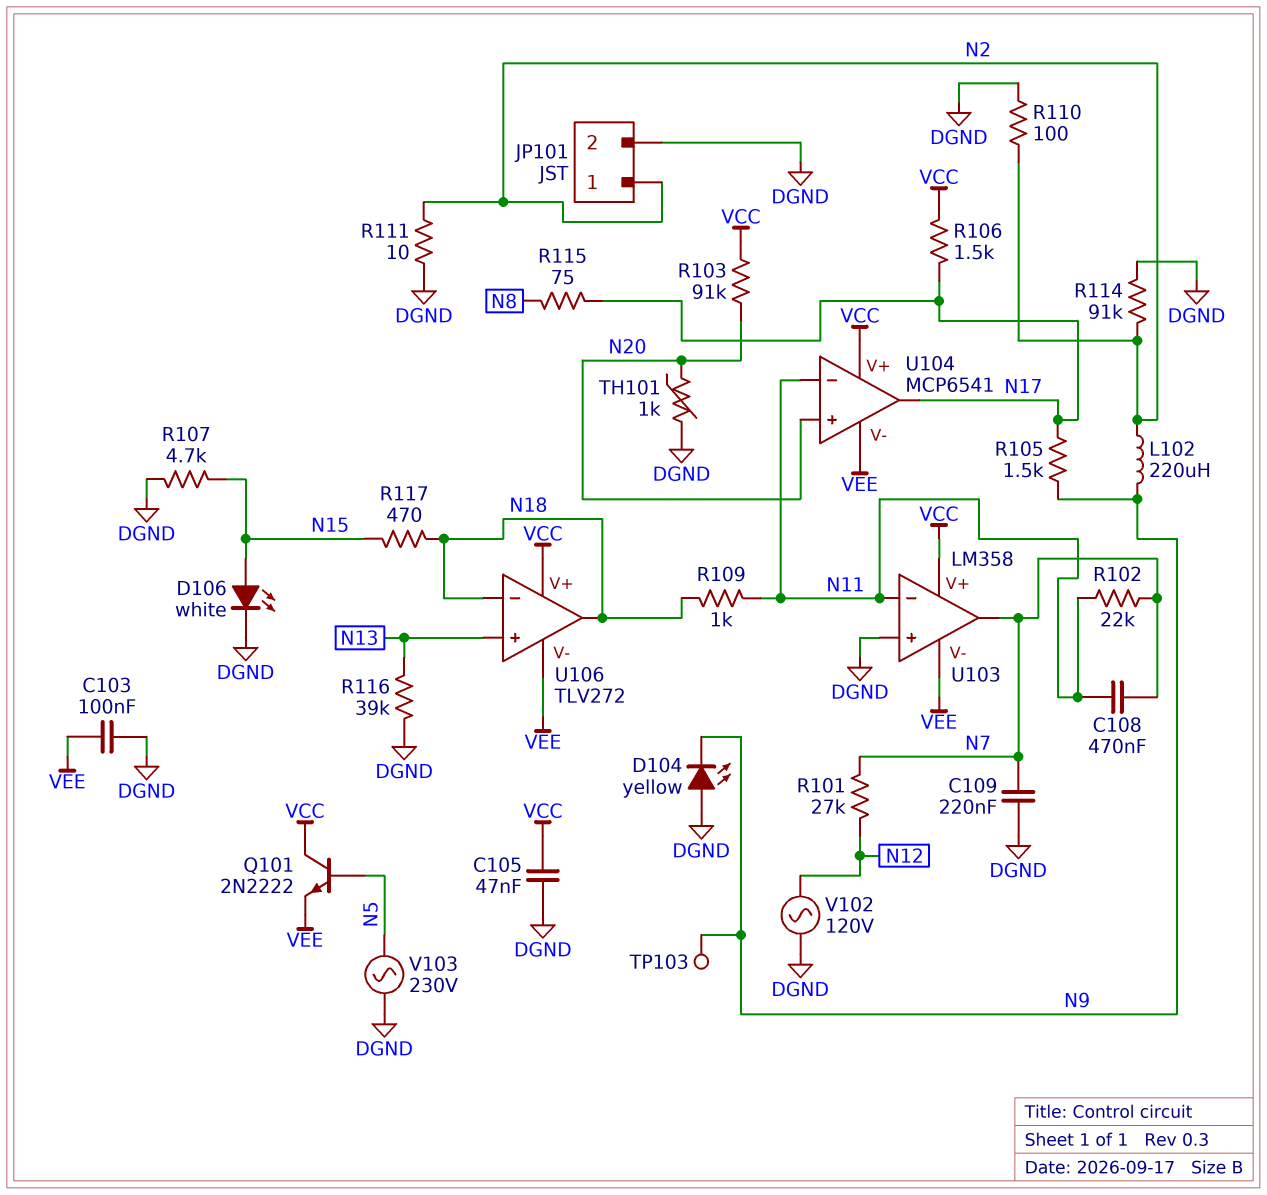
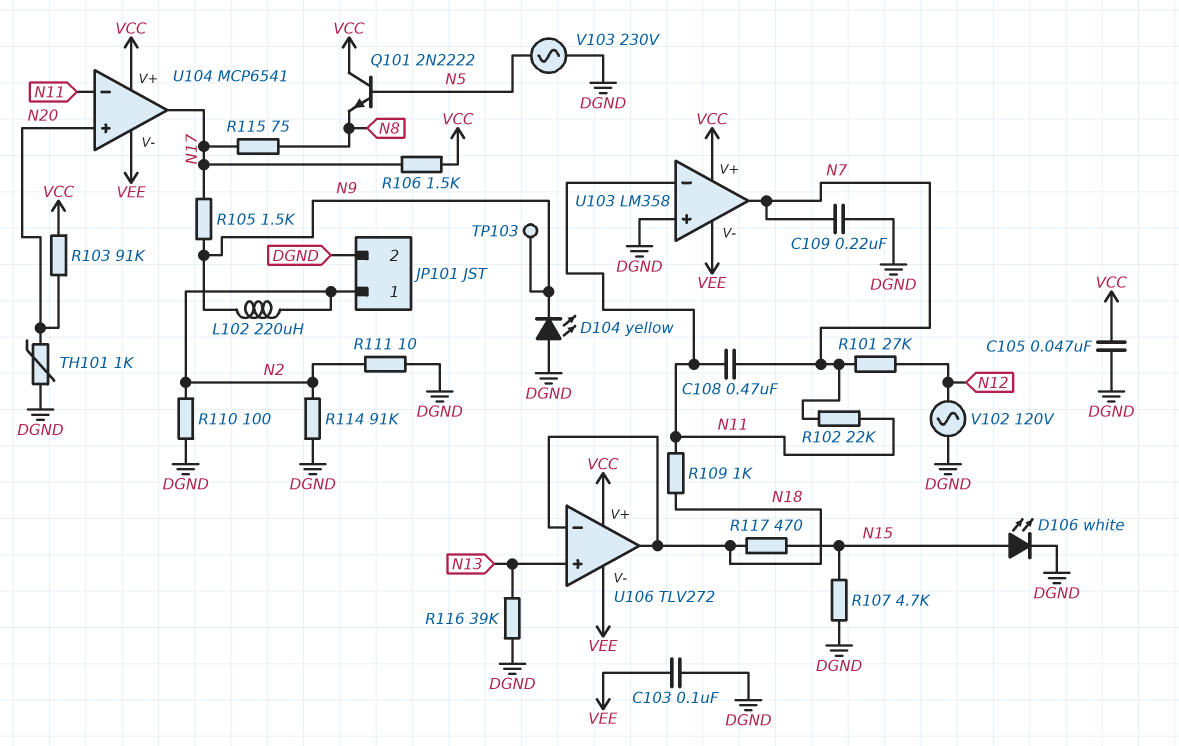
Q101: NPN 2N2222 (B N5, C VCC, E VEE) -> NPN 2N2222 (B N5, C VCC, E N8)

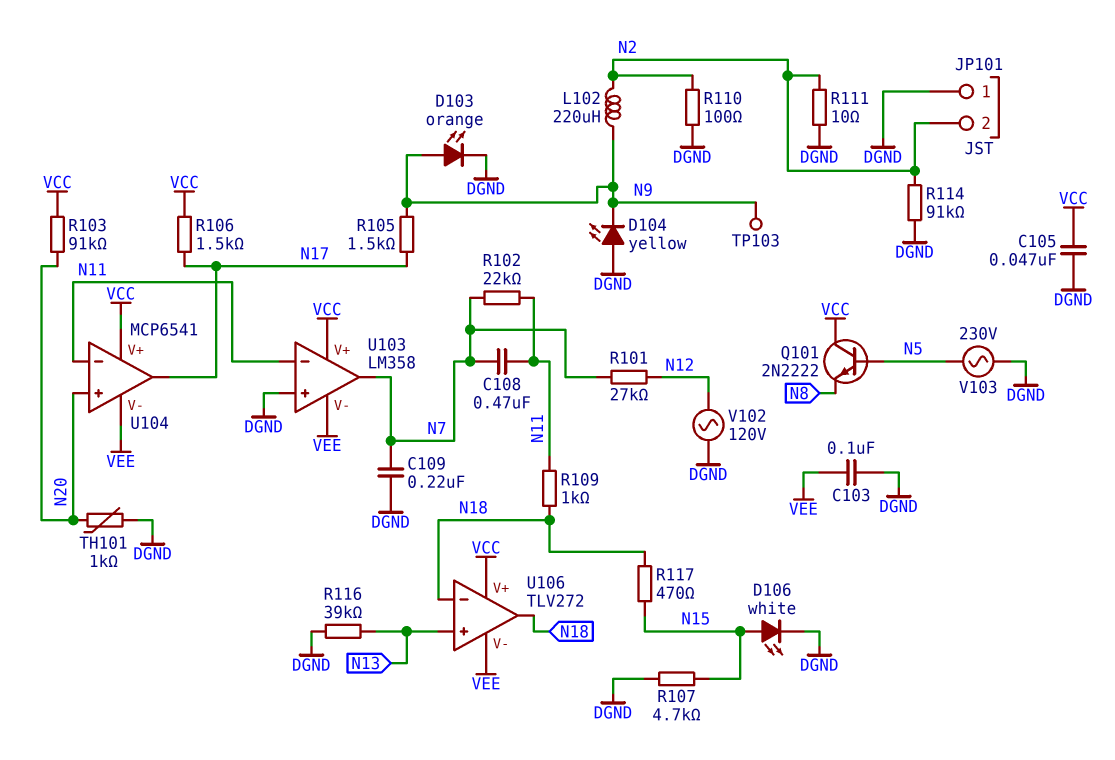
D103: none -> LED orange (A N9, K DGND)
JP101 pin 1: N2 -> DGND
JP101 pin 2: DGND -> N2
R115: 75 (N8, N17) -> none

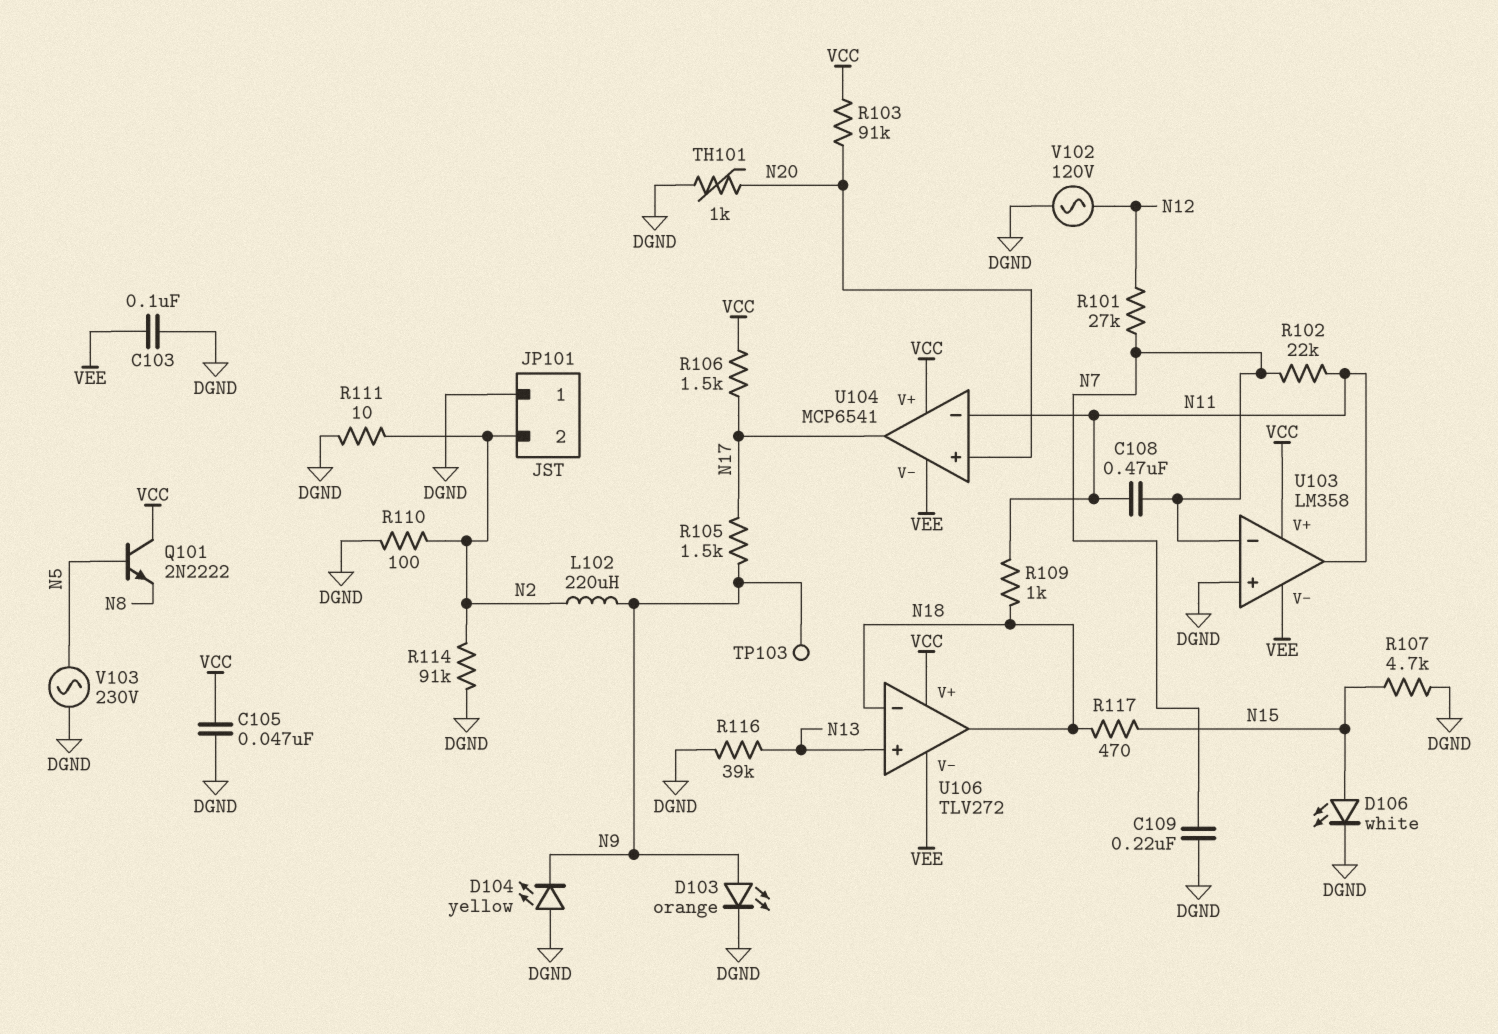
U103 pin in-: N11 -> N7
U103 pin out: N7 -> N11

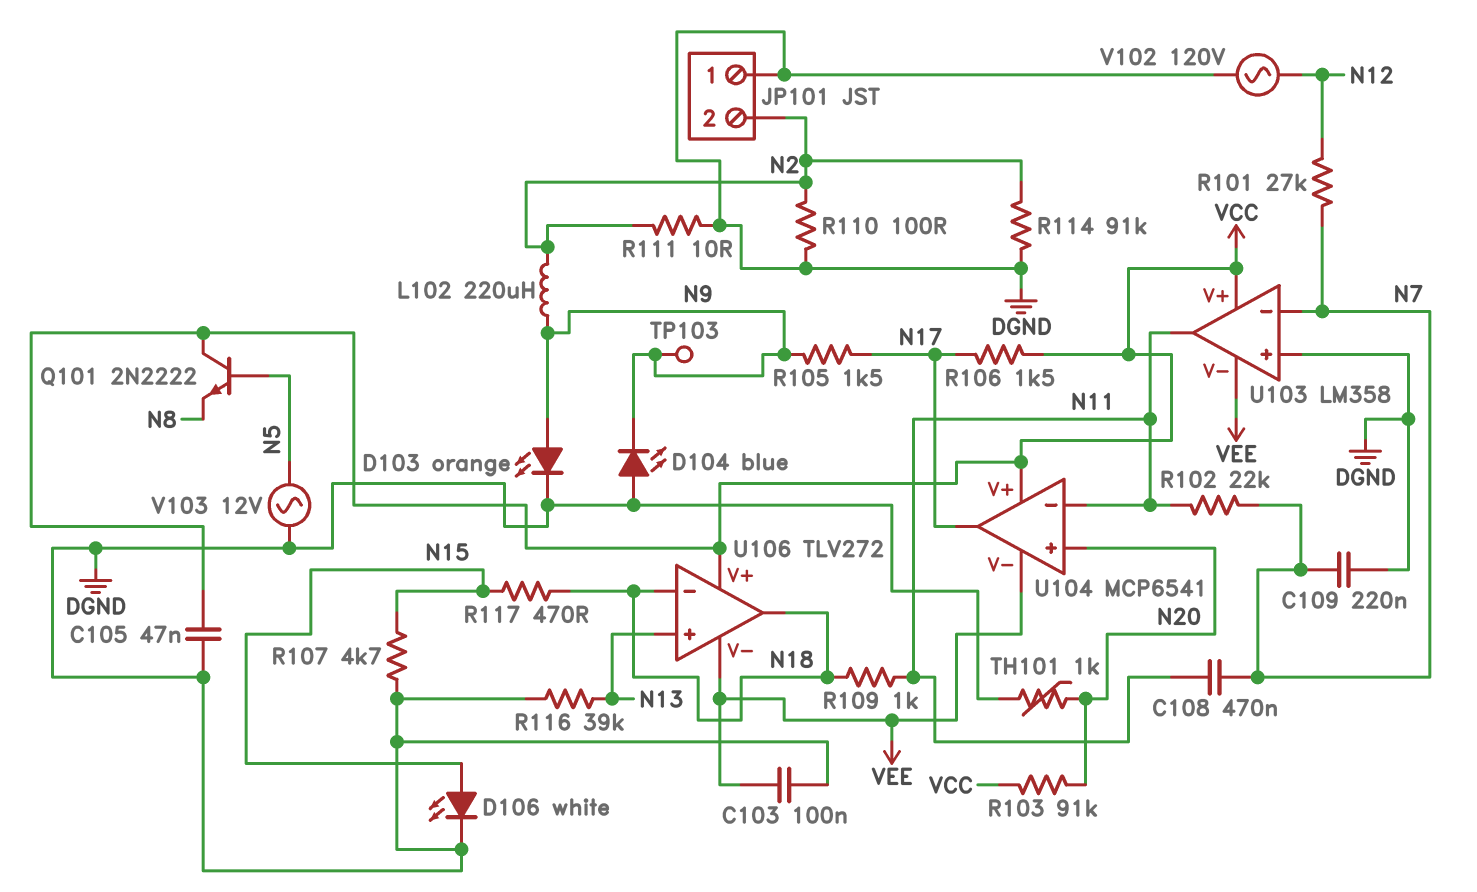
D104: LED yellow (A DGND, K N9) -> LED blue (A DGND, K N9)
V103: AC 230V (DGND, N5) -> AC 12V (DGND, N5)

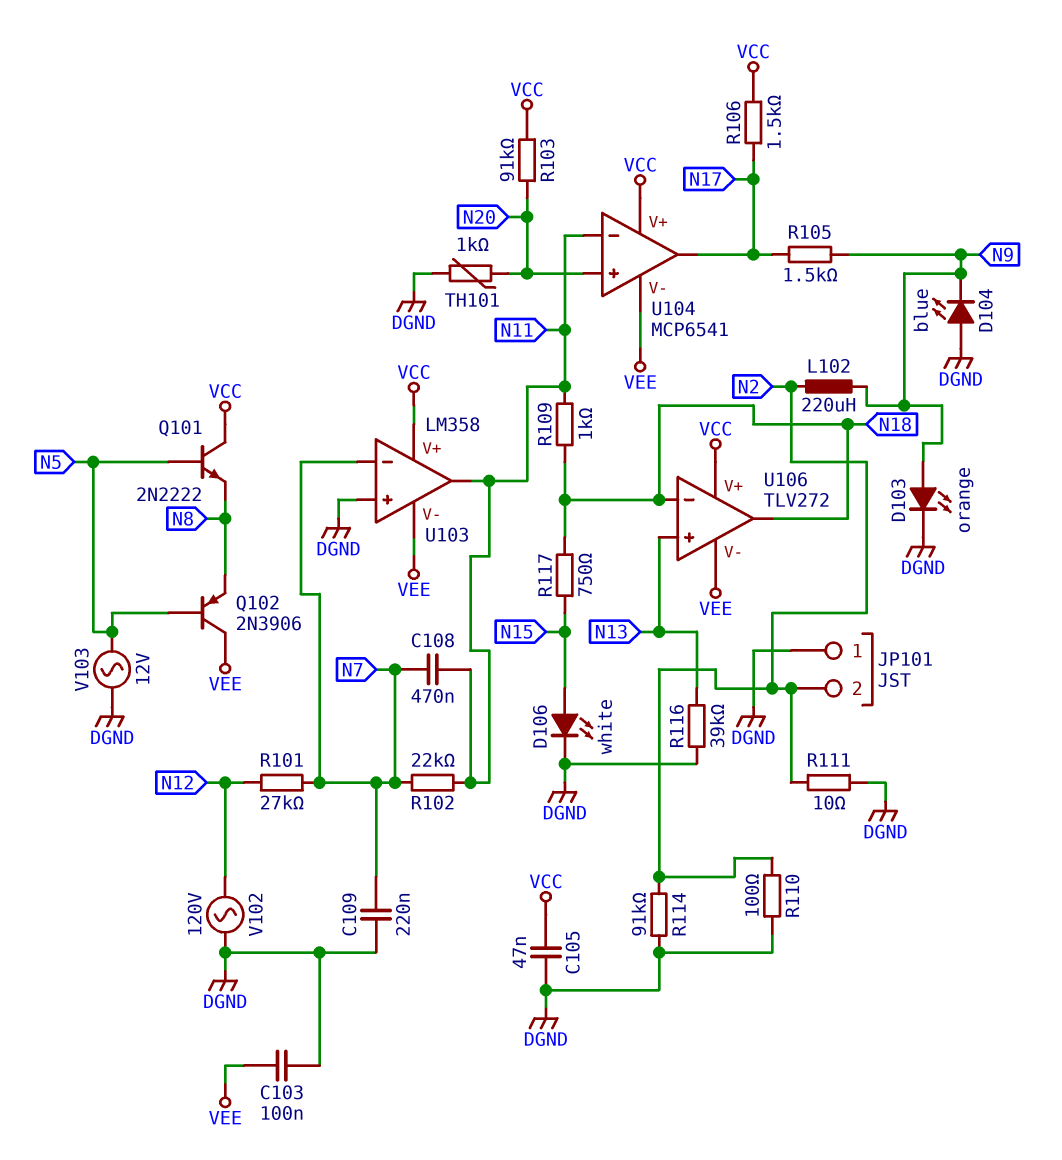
Q102: none -> PNP 2N3906 (B N5, C VEE, E N8)
R107: 4.7k (DGND, N15) -> none
R117: 470 (N15, N18) -> 750 (N15, N18)
TP103: test point (N9) -> none

